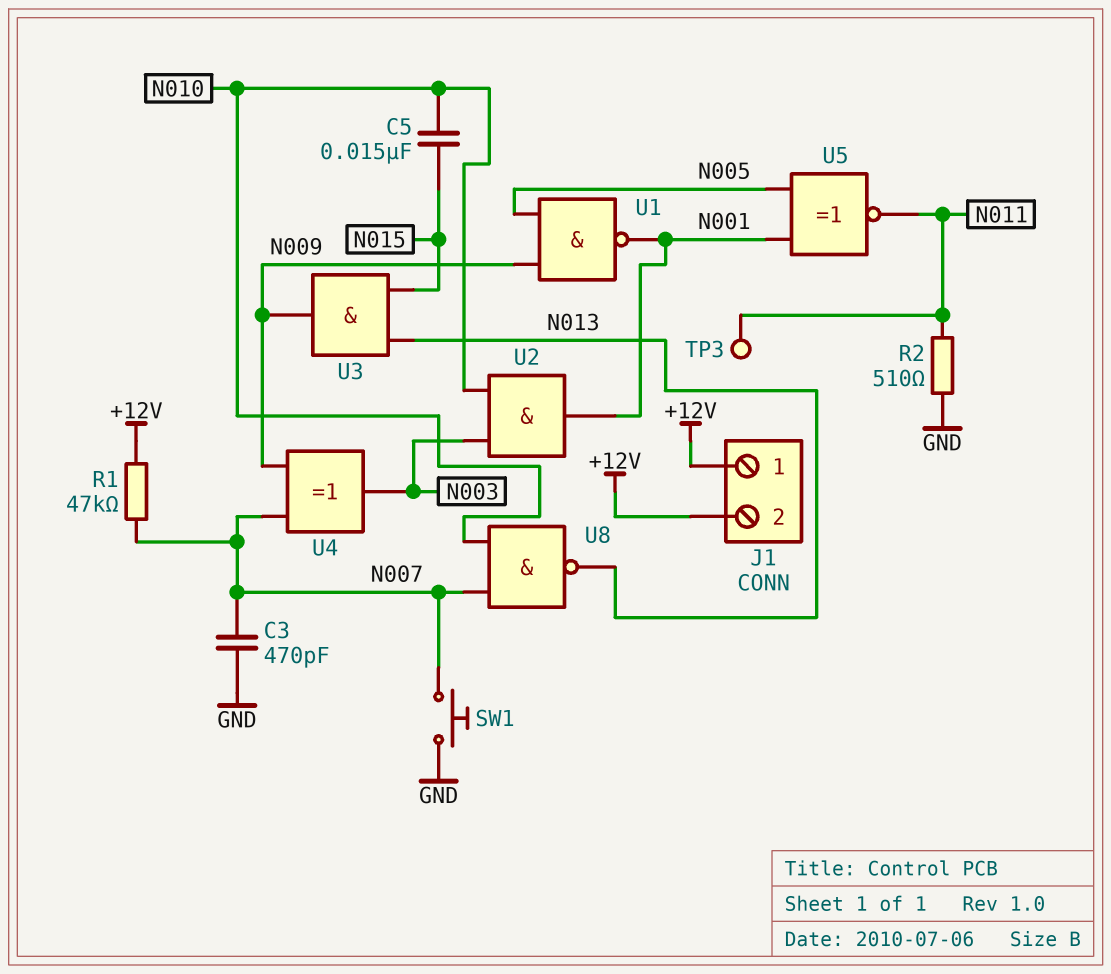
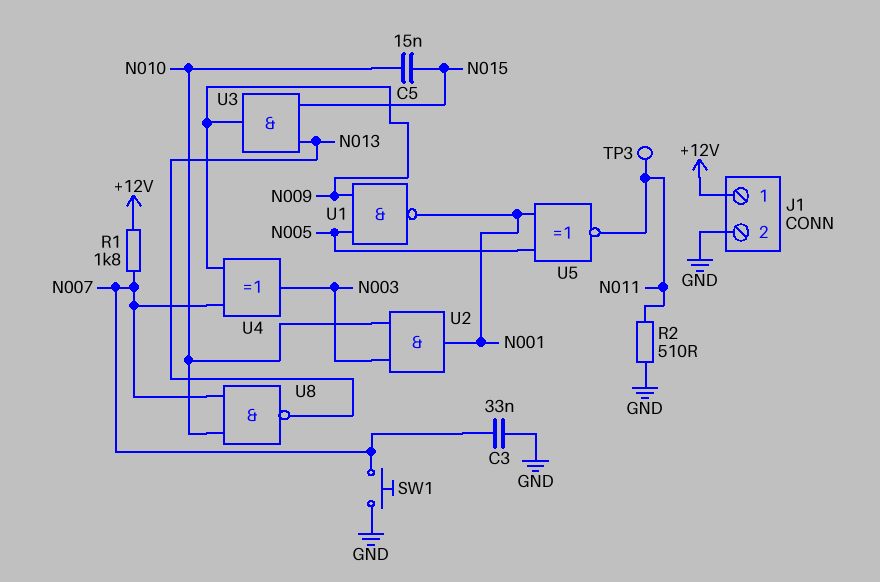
C3: 470pF (GND, N007) -> 33nF (GND, N007)
J1 pin 2: +12V -> GND
R1: 47k (+12V, N007) -> 1.8k (+12V, N007)

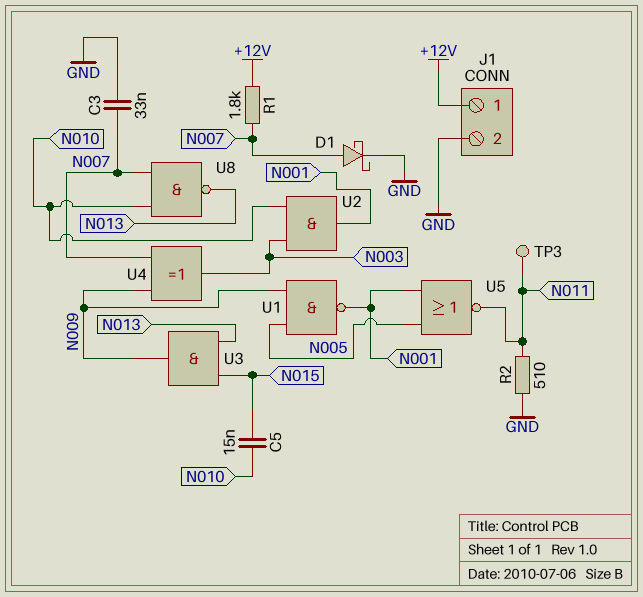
D1: none -> schottky (A N007, K GND)
SW1: button (GND, N007) -> none
U5: XNOR (in N001, in N005, out N011) -> NOR (in N001, in N005, out N011)

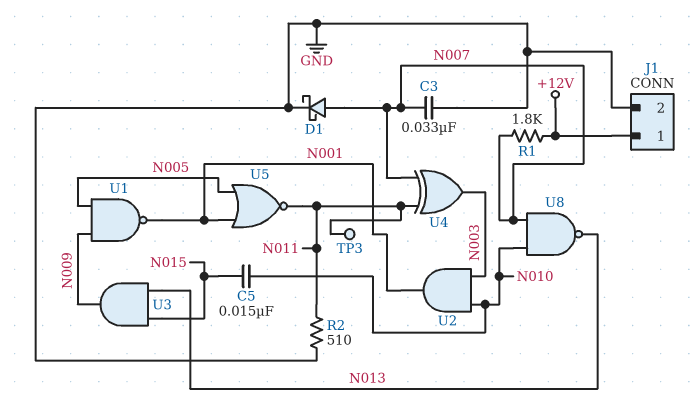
U4: XOR (in N007, in N009, out N003) -> XOR (in N007, in N011, out N003)

